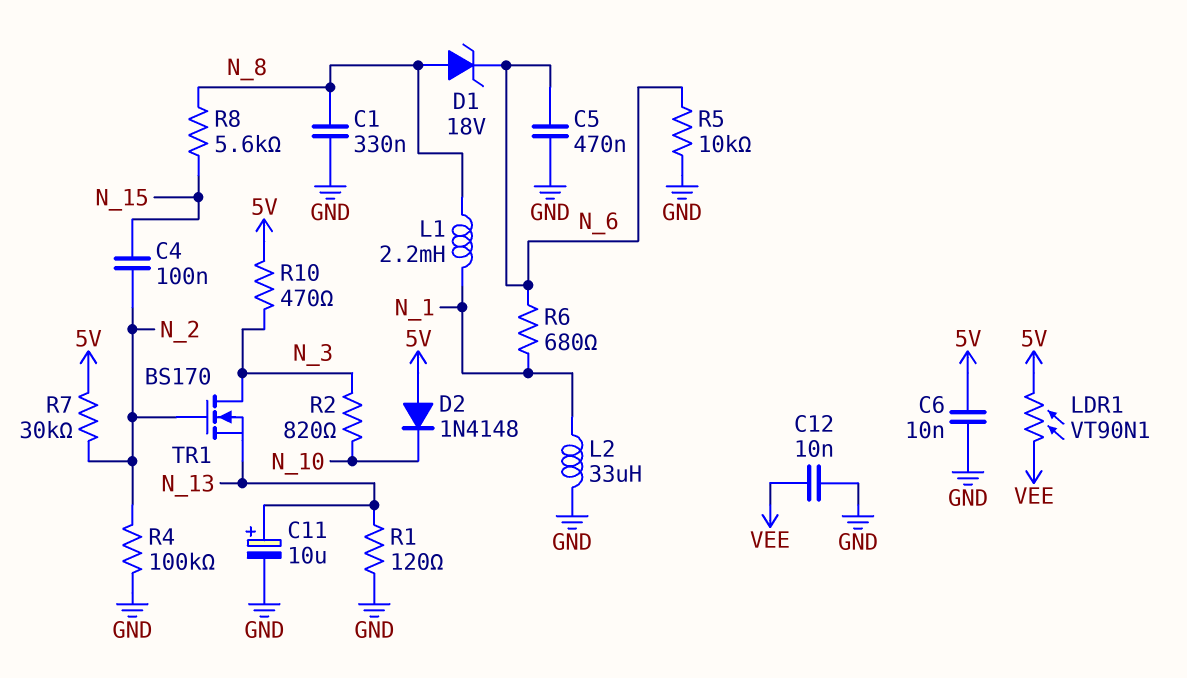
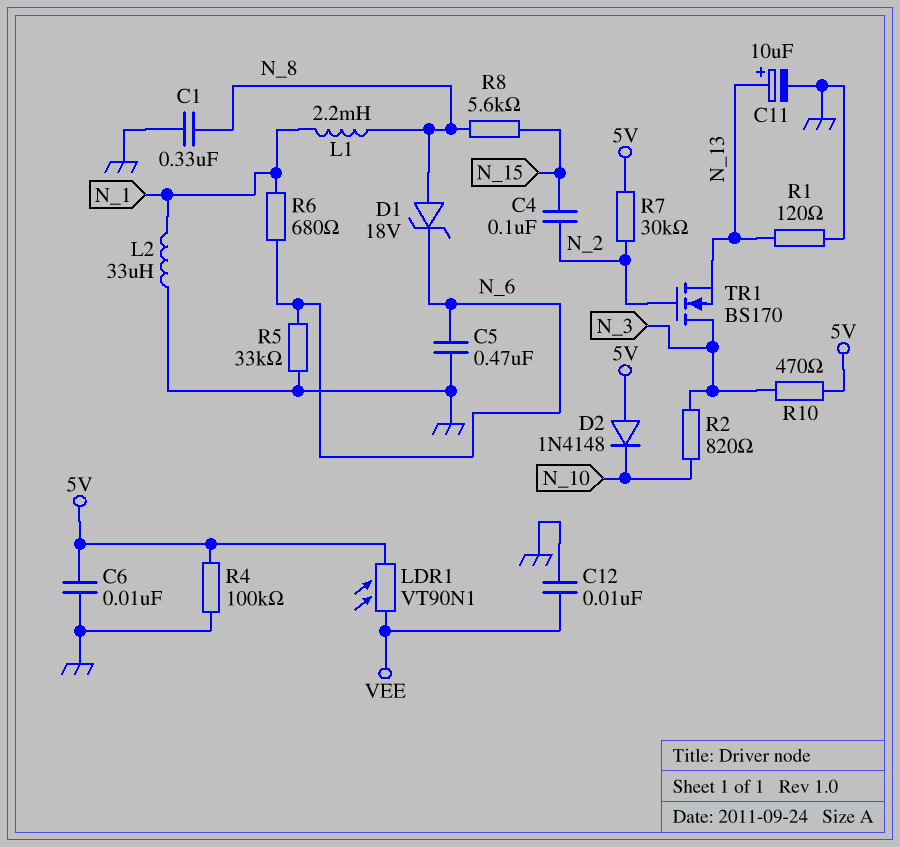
R4: 100k (GND, N_2) -> 100k (5V, GND)
R5: 10k (GND, N_6) -> 33k (GND, N_6)

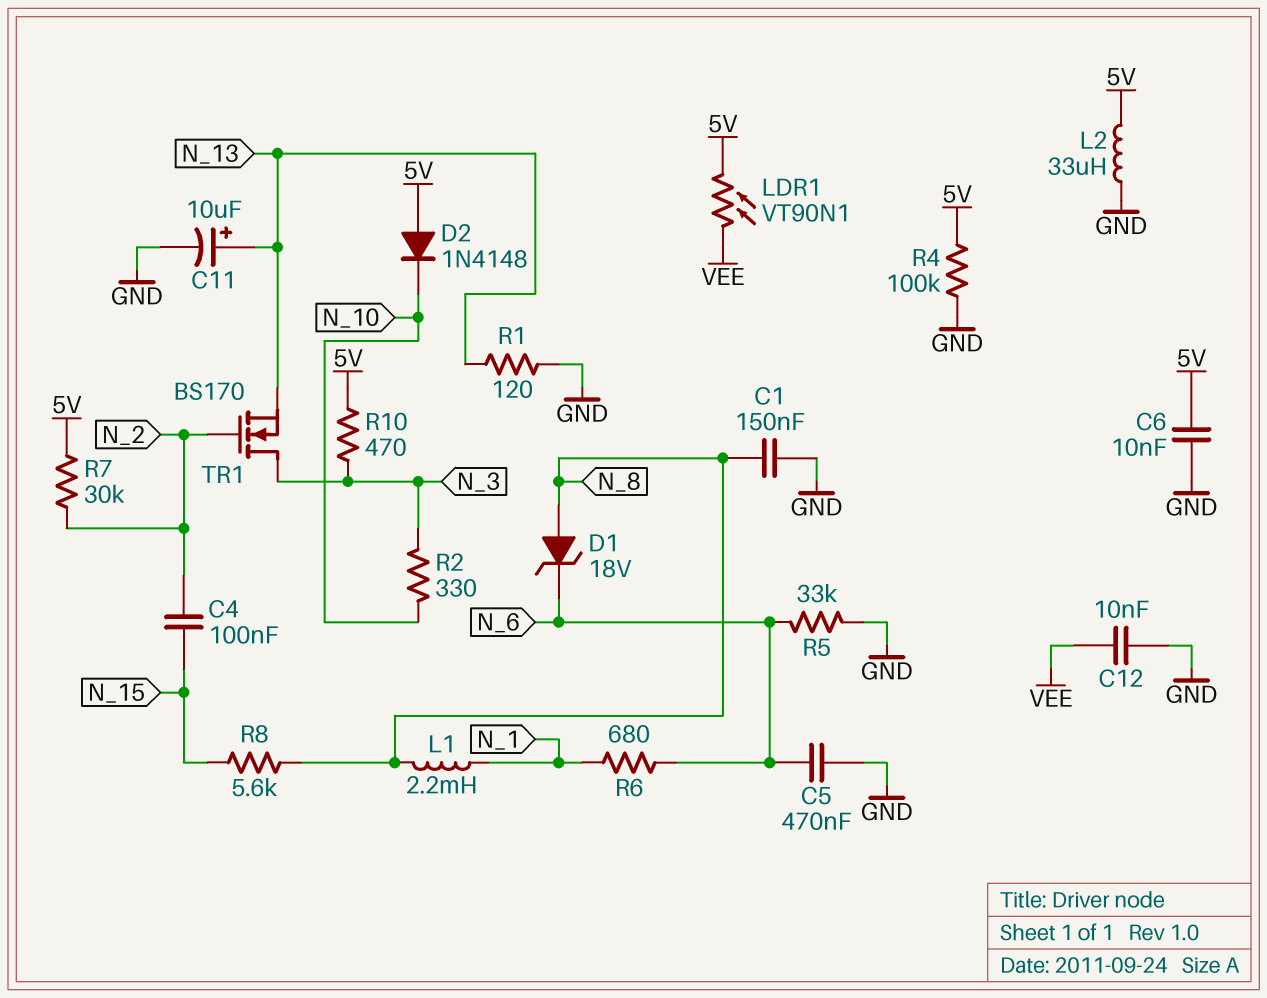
C1: 330nF (GND, N_8) -> 150nF (GND, N_8)
L2: 33uH (GND, N_1) -> 33uH (5V, GND)
R2: 820 (N_3, N_10) -> 330 (N_3, N_10)

